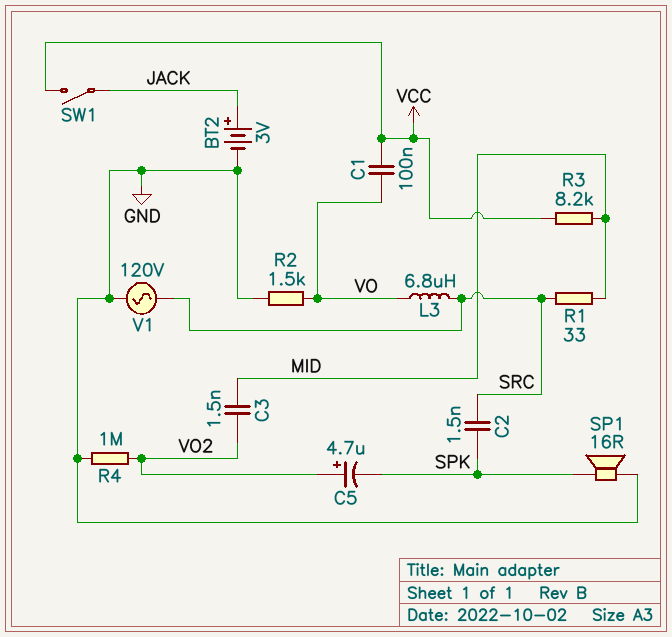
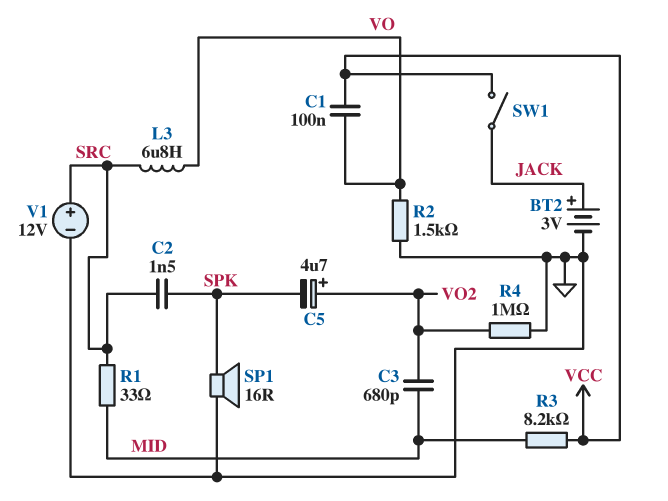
C3: 1.5nF (MID, VO2) -> 680pF (MID, VO2)
V1: AC 120V (GND, SRC) -> 12V (plus SRC, minus GND)

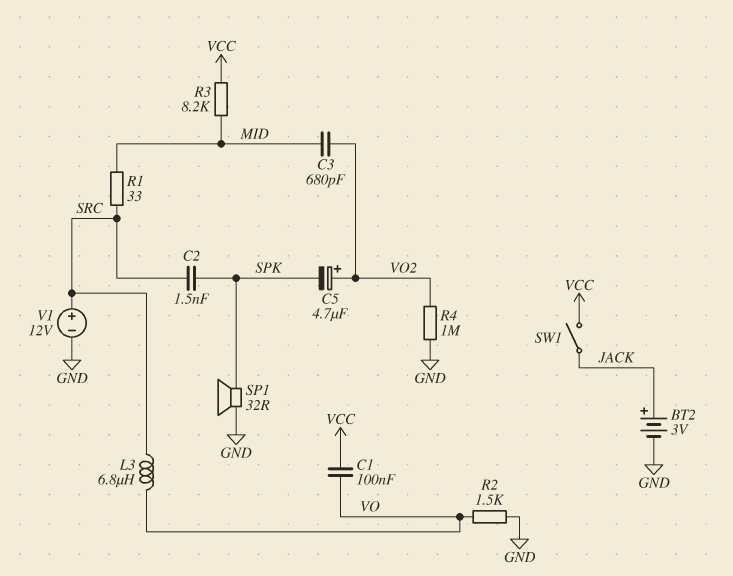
SP1: speaker 16R (GND, SPK) -> speaker 32R (GND, SPK)

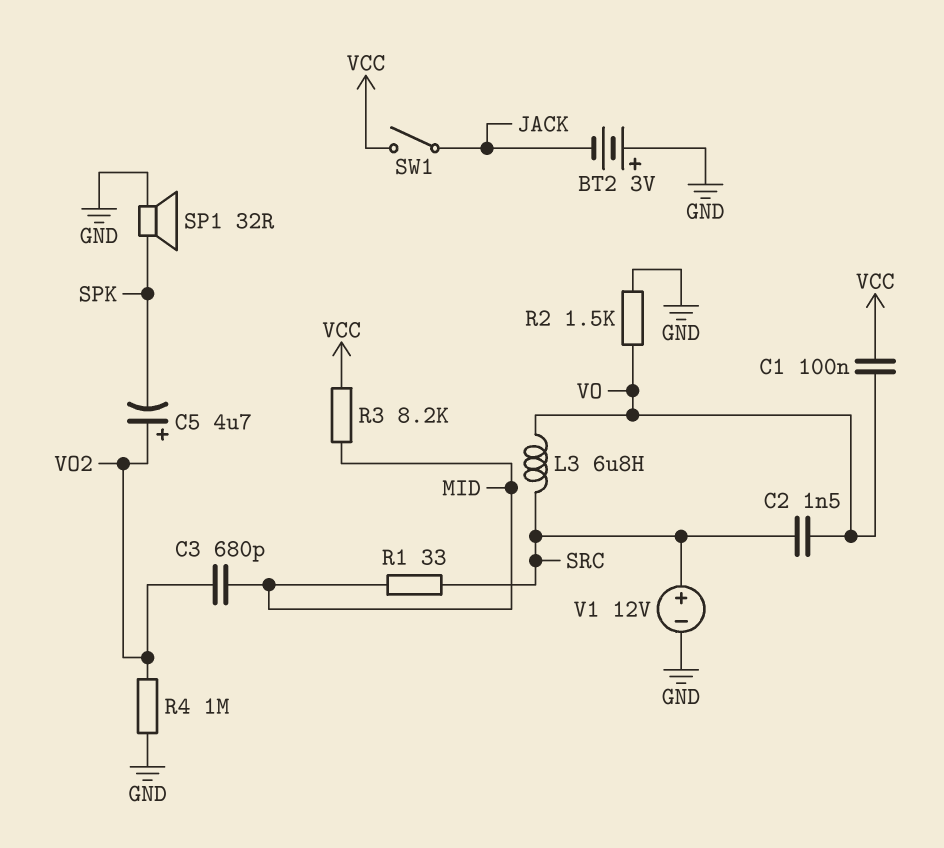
BT2: 3V (plus JACK, minus GND) -> 3V (plus GND, minus JACK)
C2: 1.5nF (SPK, SRC) -> 1.5nF (SRC, VO)

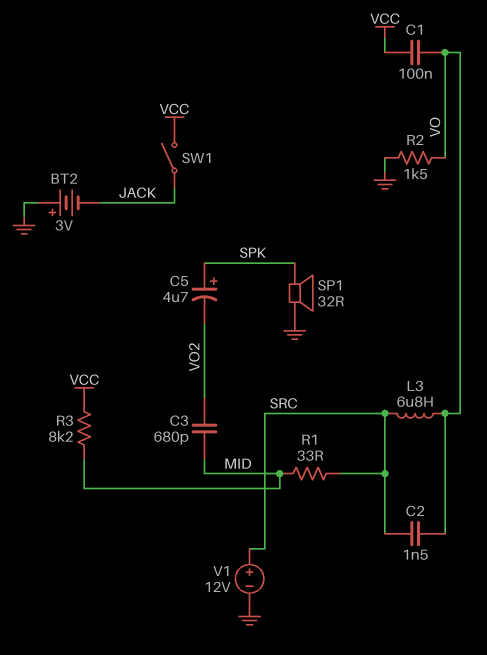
C5: 4.7uF (plus VO2, minus SPK) -> 4.7uF (plus SPK, minus VO2)
R4: 1M (GND, VO2) -> none

